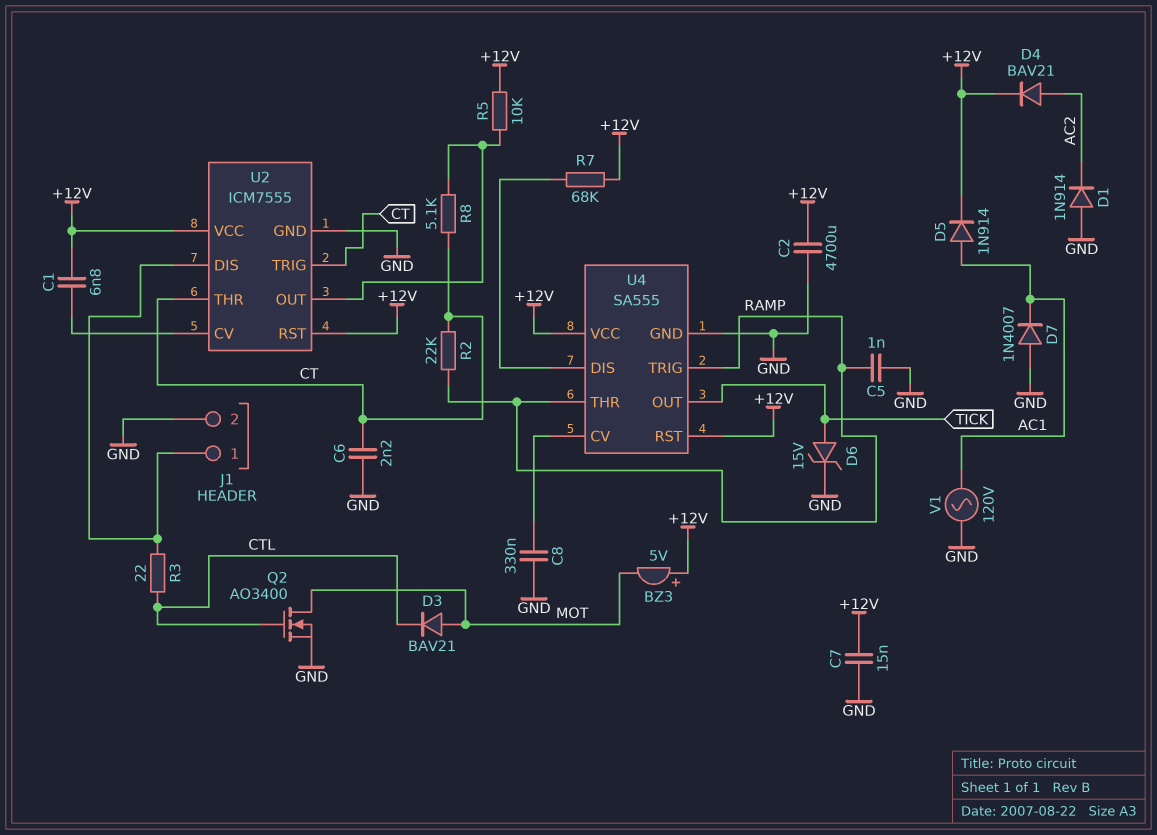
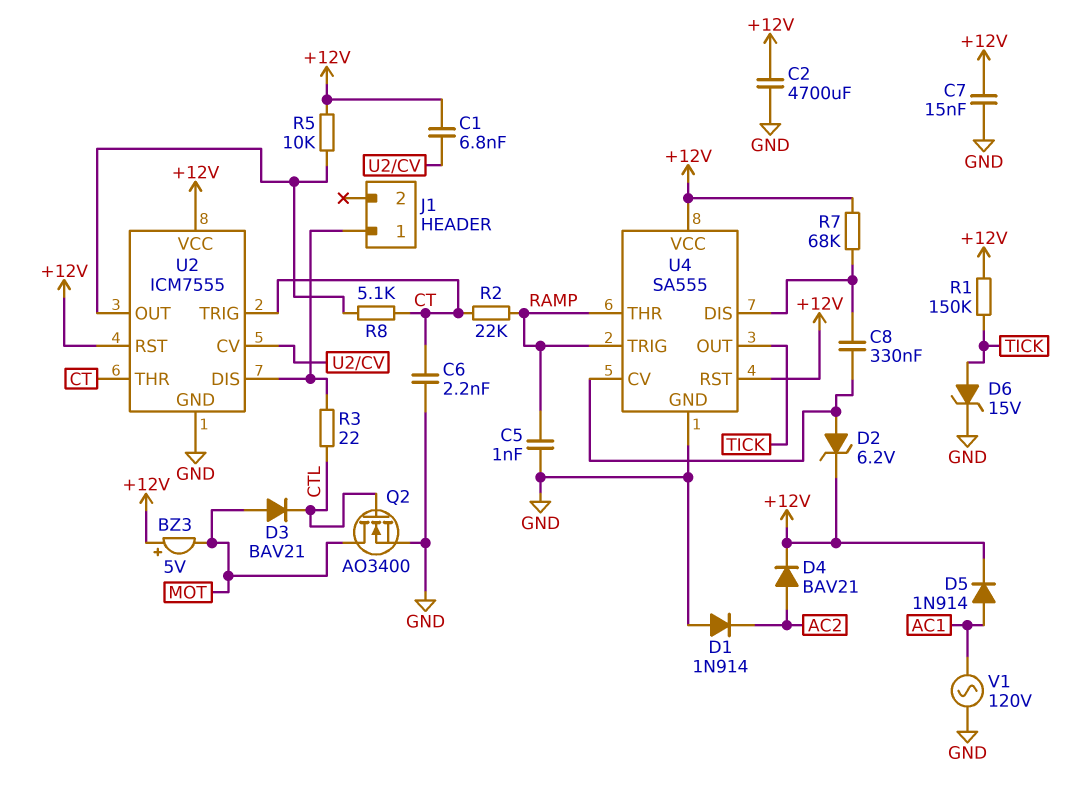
C8: 330nF (GND, U4/CV) -> 330nF (U4/CV, U4/DIS)
D2: none -> zener 6.2V (A U4/CV, K +12V)
D7: diode 1N4007 (A GND, K AC1) -> none
J1 pin 2: GND -> none
R1: none -> 150k (+12V, TICK)

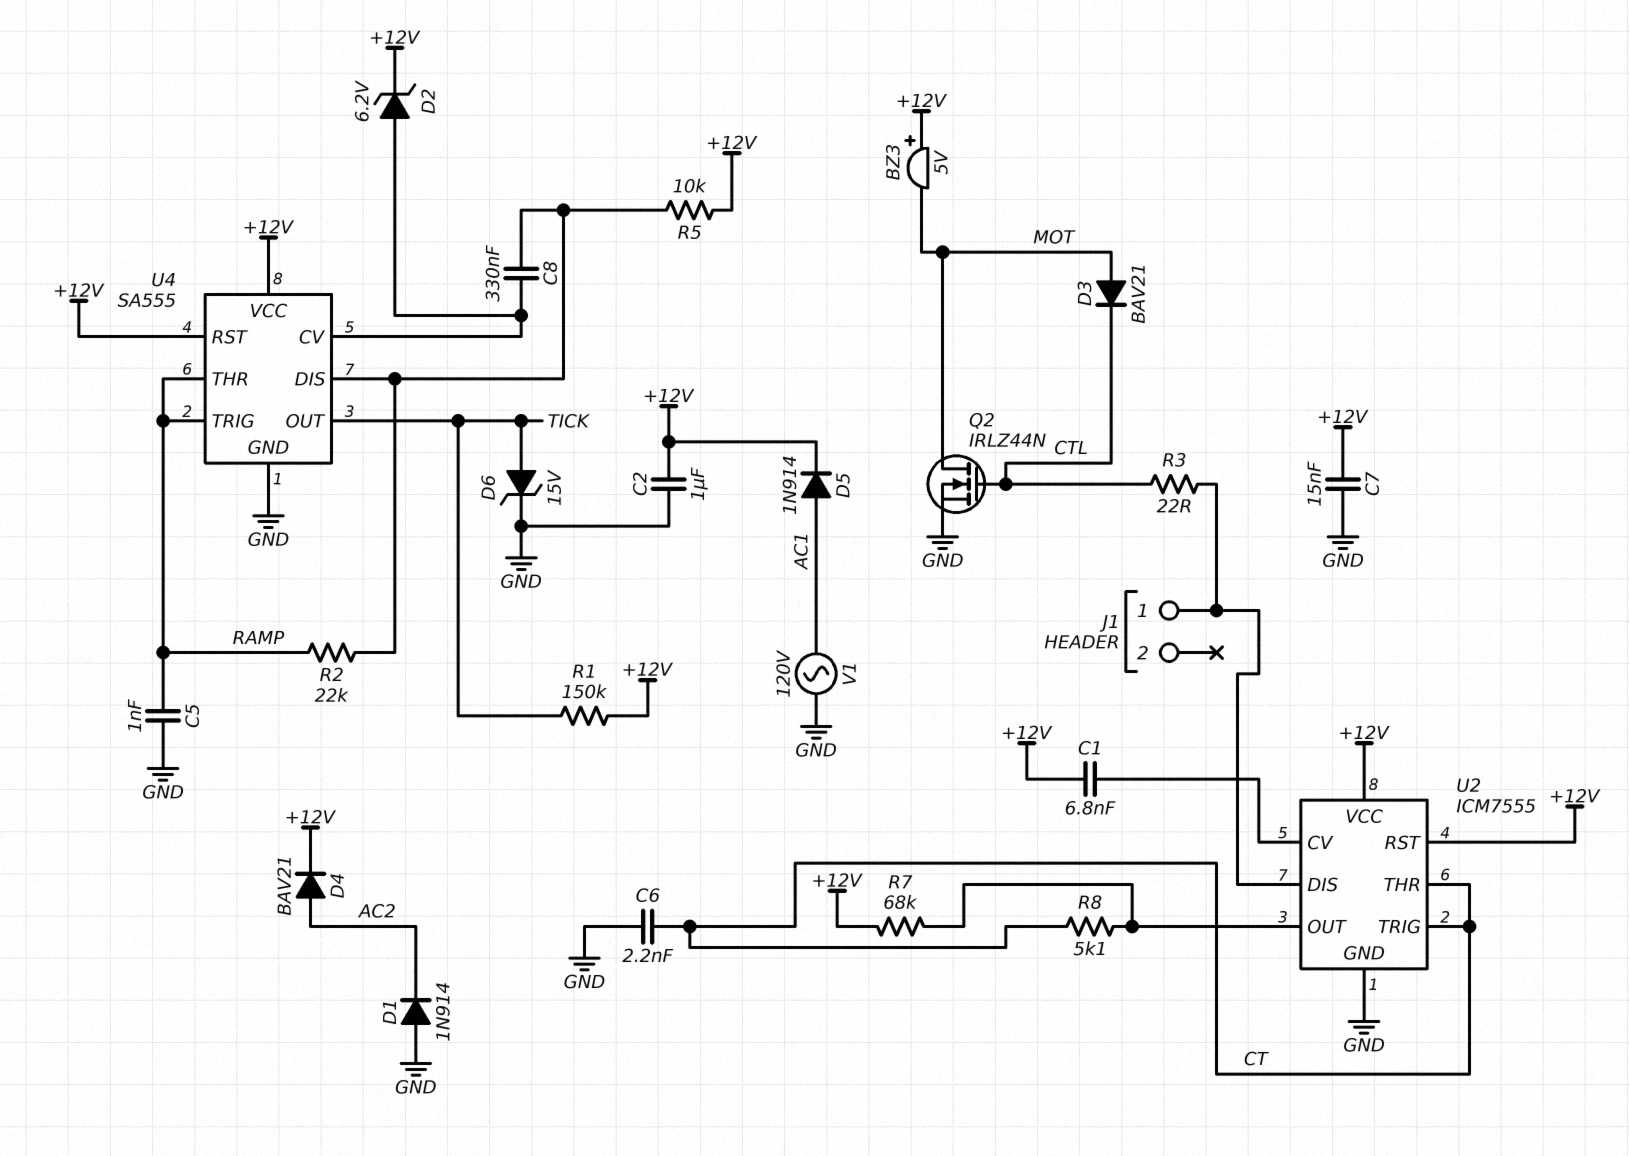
C2: 4700uF (+12V, GND) -> 1uF (+12V, GND)
Q2: NMOS AO3400 (G CTL, D MOT, S GND) -> NMOS IRLZ44N (G CTL, D MOT, S GND)
R2: 22k (CT, RAMP) -> 22k (RAMP, U4/DIS)
R5: 10k (+12V, U2/OUT) -> 10k (+12V, U4/DIS)
R7: 68k (+12V, U4/DIS) -> 68k (+12V, U2/OUT)

